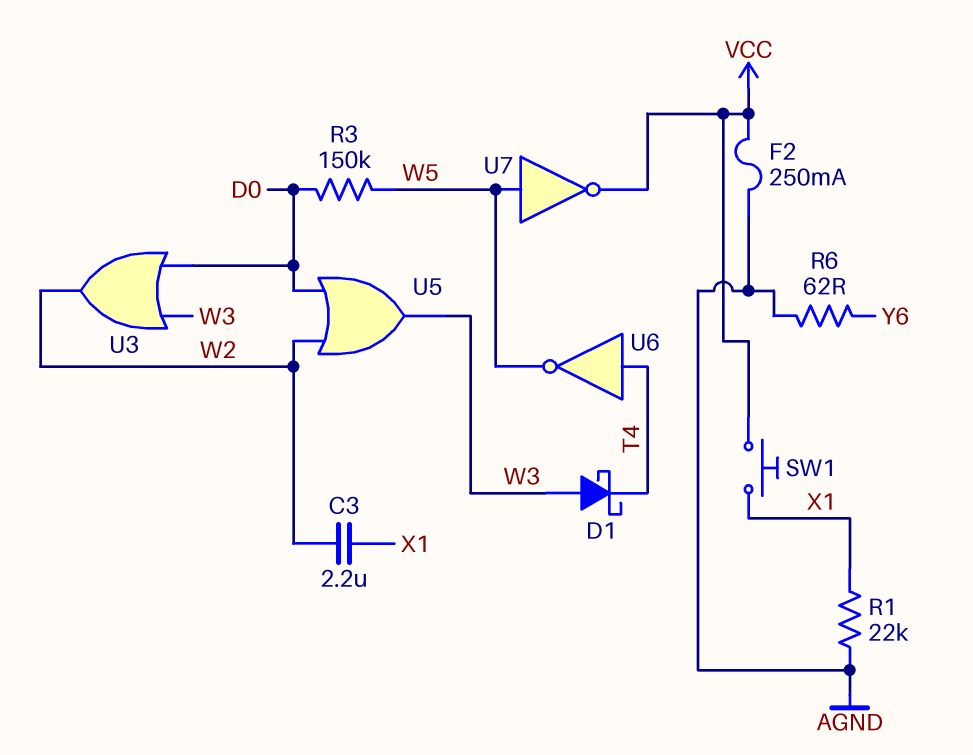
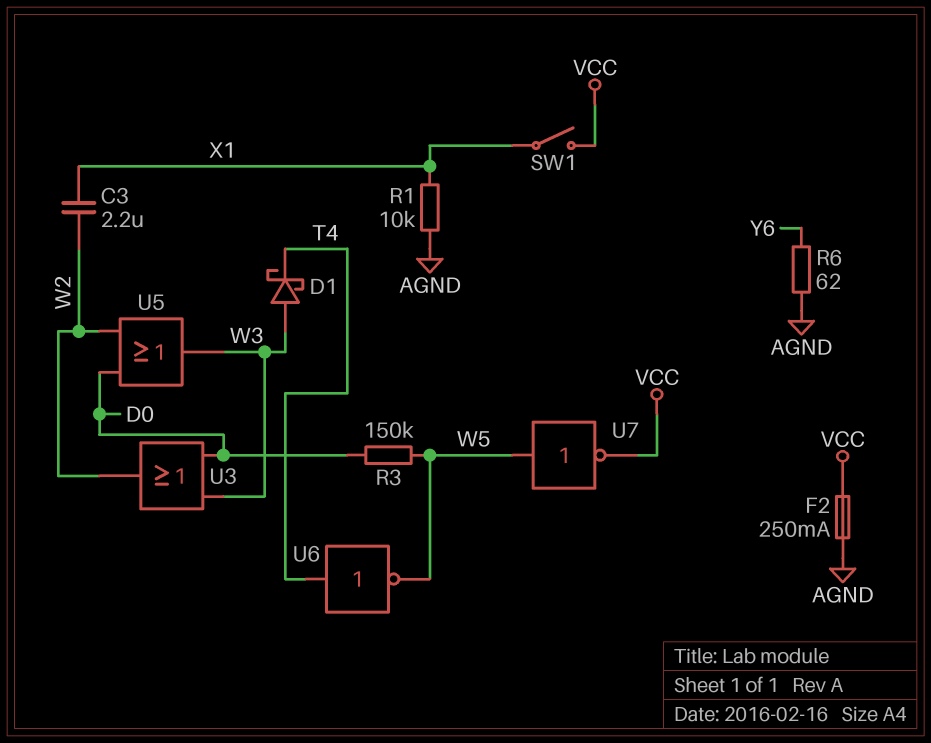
R1: 22k (AGND, X1) -> 10k (AGND, X1)
SW1: button (VCC, X1) -> switch (VCC, X1)

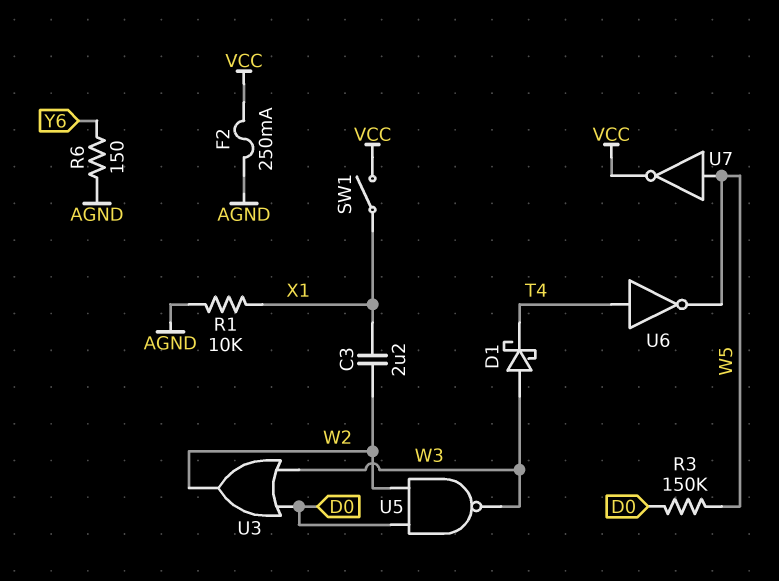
R6: 62 (AGND, Y6) -> 150 (AGND, Y6)
U5: OR (in D0, in W2, out W3) -> NAND (in D0, in W2, out W3)

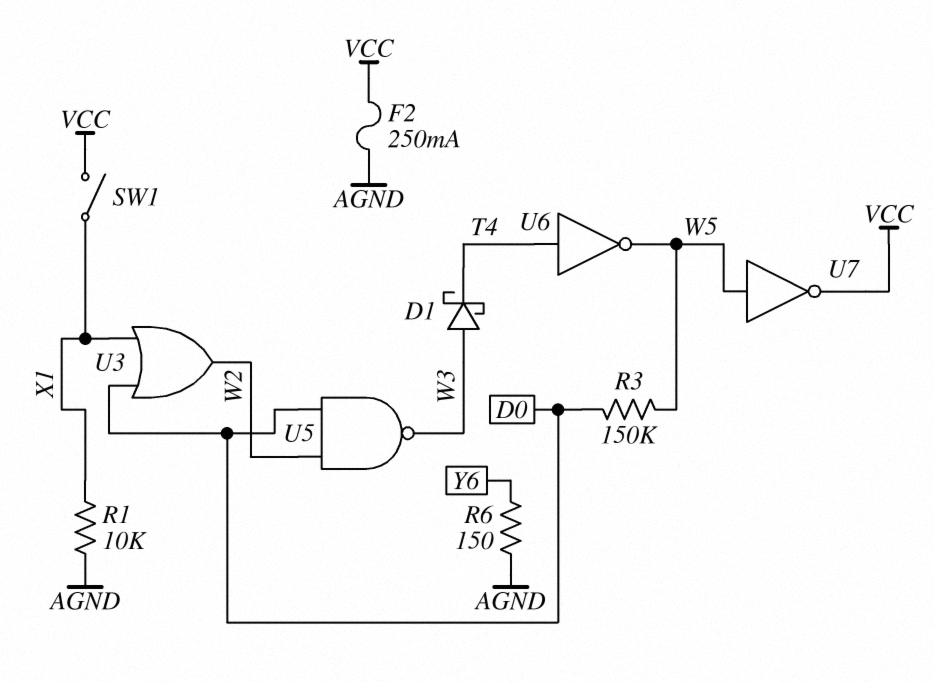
C3: 2.2uF (W2, X1) -> none
U3: OR (in D0, in W3, out W2) -> OR (in D0, in X1, out W2)

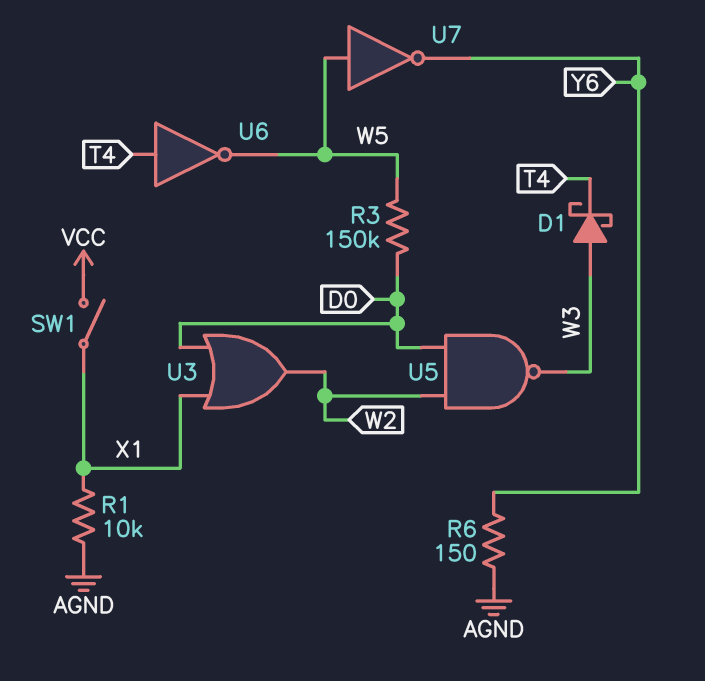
F2: 250mA (AGND, VCC) -> none
U7: NOT (in W5, out VCC) -> NOT (in W5, out Y6)

